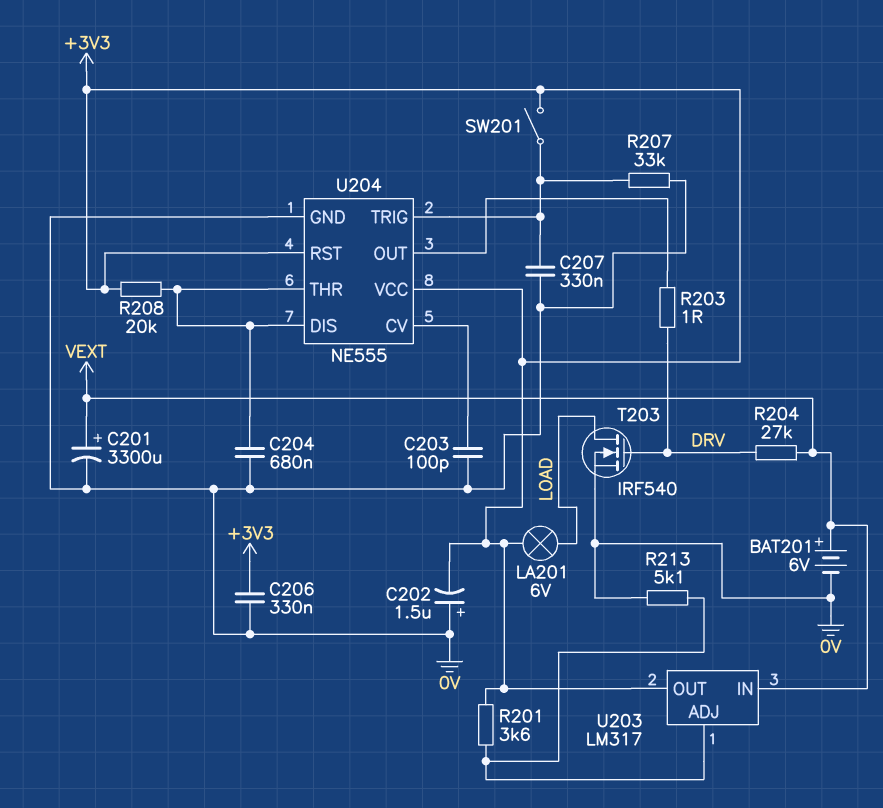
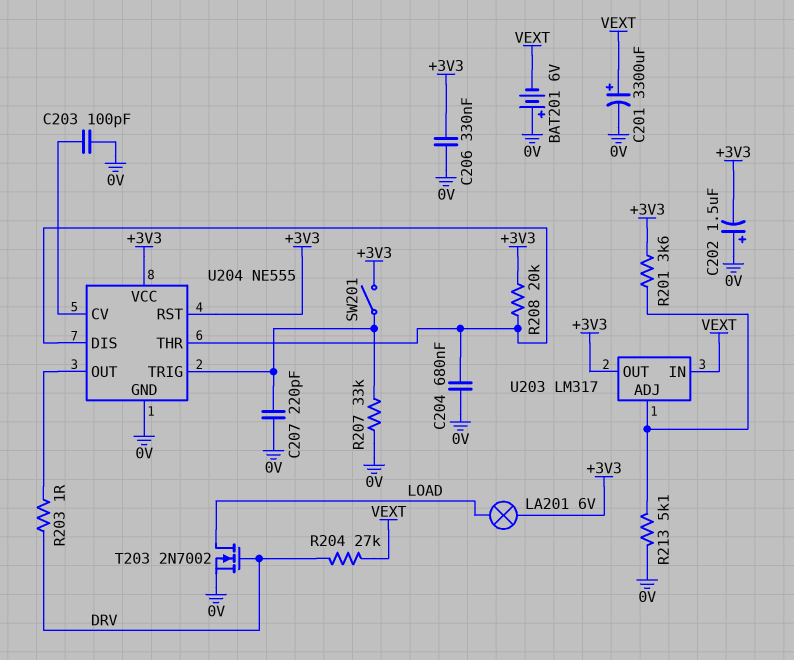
BAT201: 6V (plus VEXT, minus 0V) -> 6V (plus 0V, minus VEXT)
C207: 330nF (0V, U204/TRIG) -> 220pF (0V, U204/TRIG)
T203: NMOS IRF540 (G DRV, D LOAD, S 0V) -> NMOS 2N7002 (G DRV, D LOAD, S 0V)

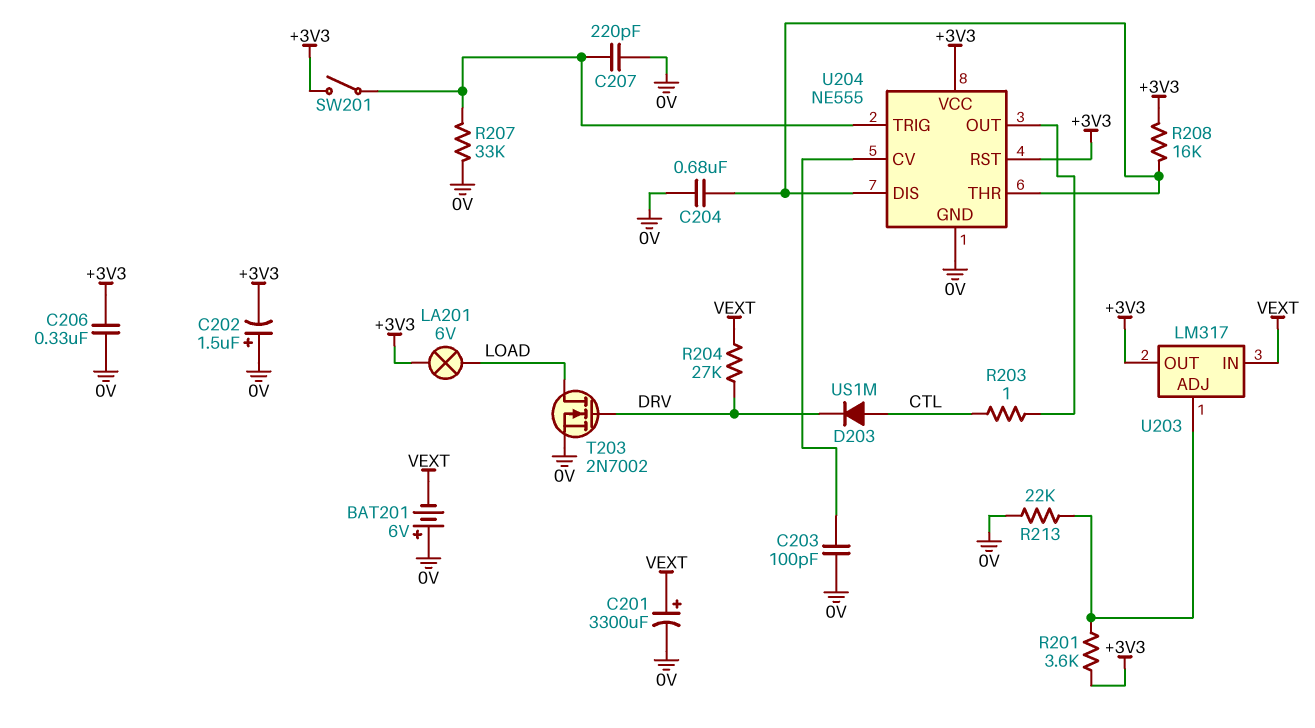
D203: none -> diode US1M (A CTL, K DRV)
R203: 1 (DRV, U204/OUT) -> 1 (CTL, U204/OUT)
R208: 20k (+3V3, U204/DIS) -> 16k (+3V3, U204/DIS)
R213: 5.1k (0V, U203/ADJ) -> 22k (0V, U203/ADJ)

